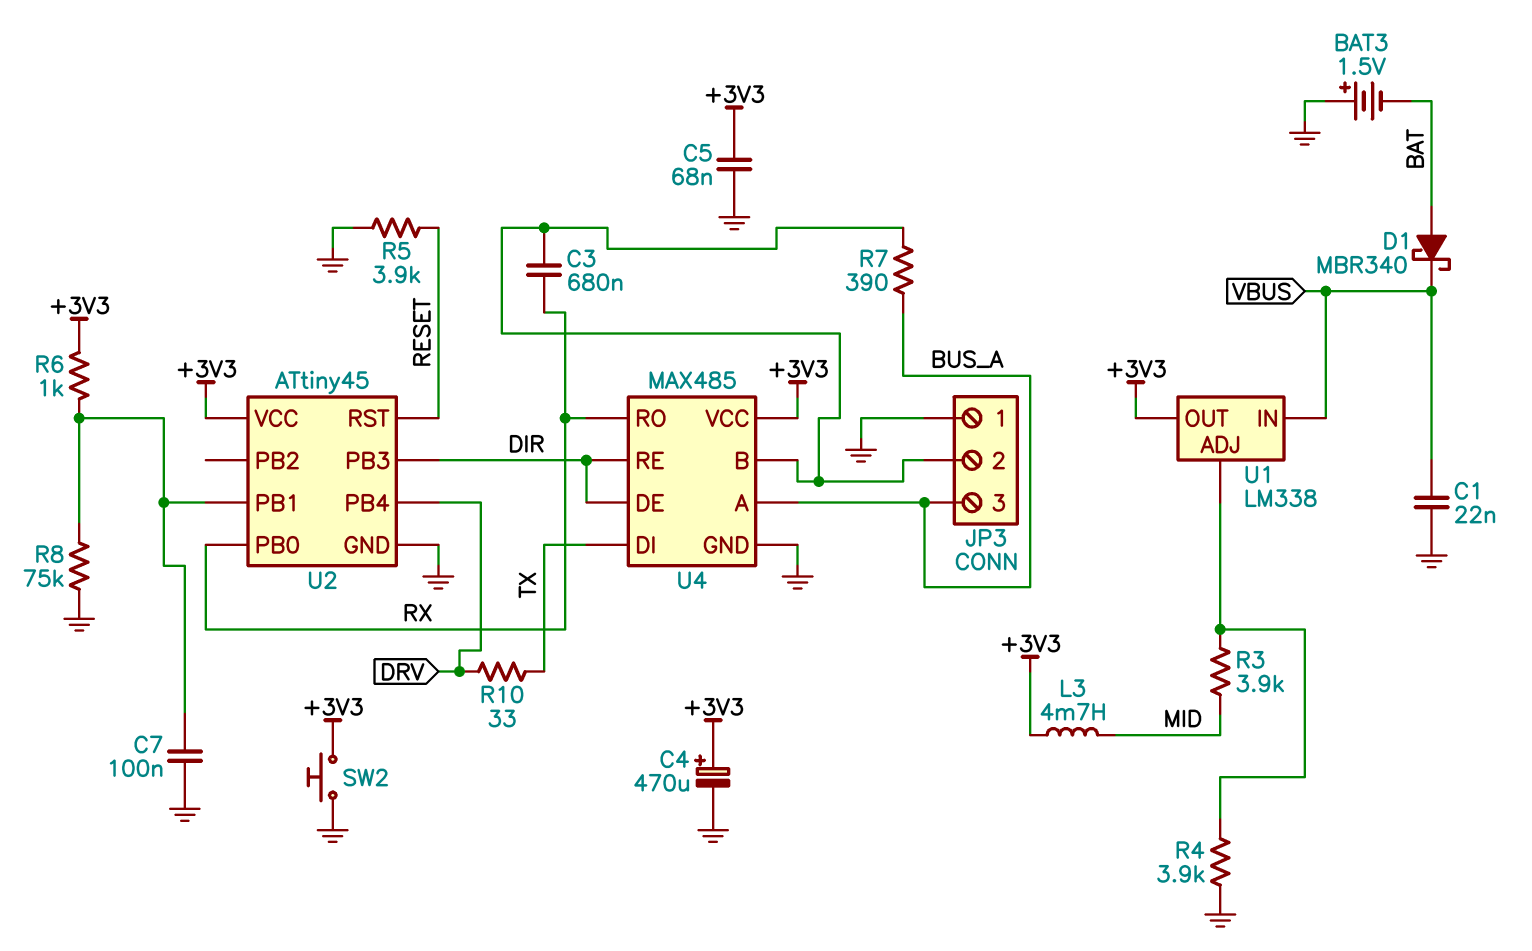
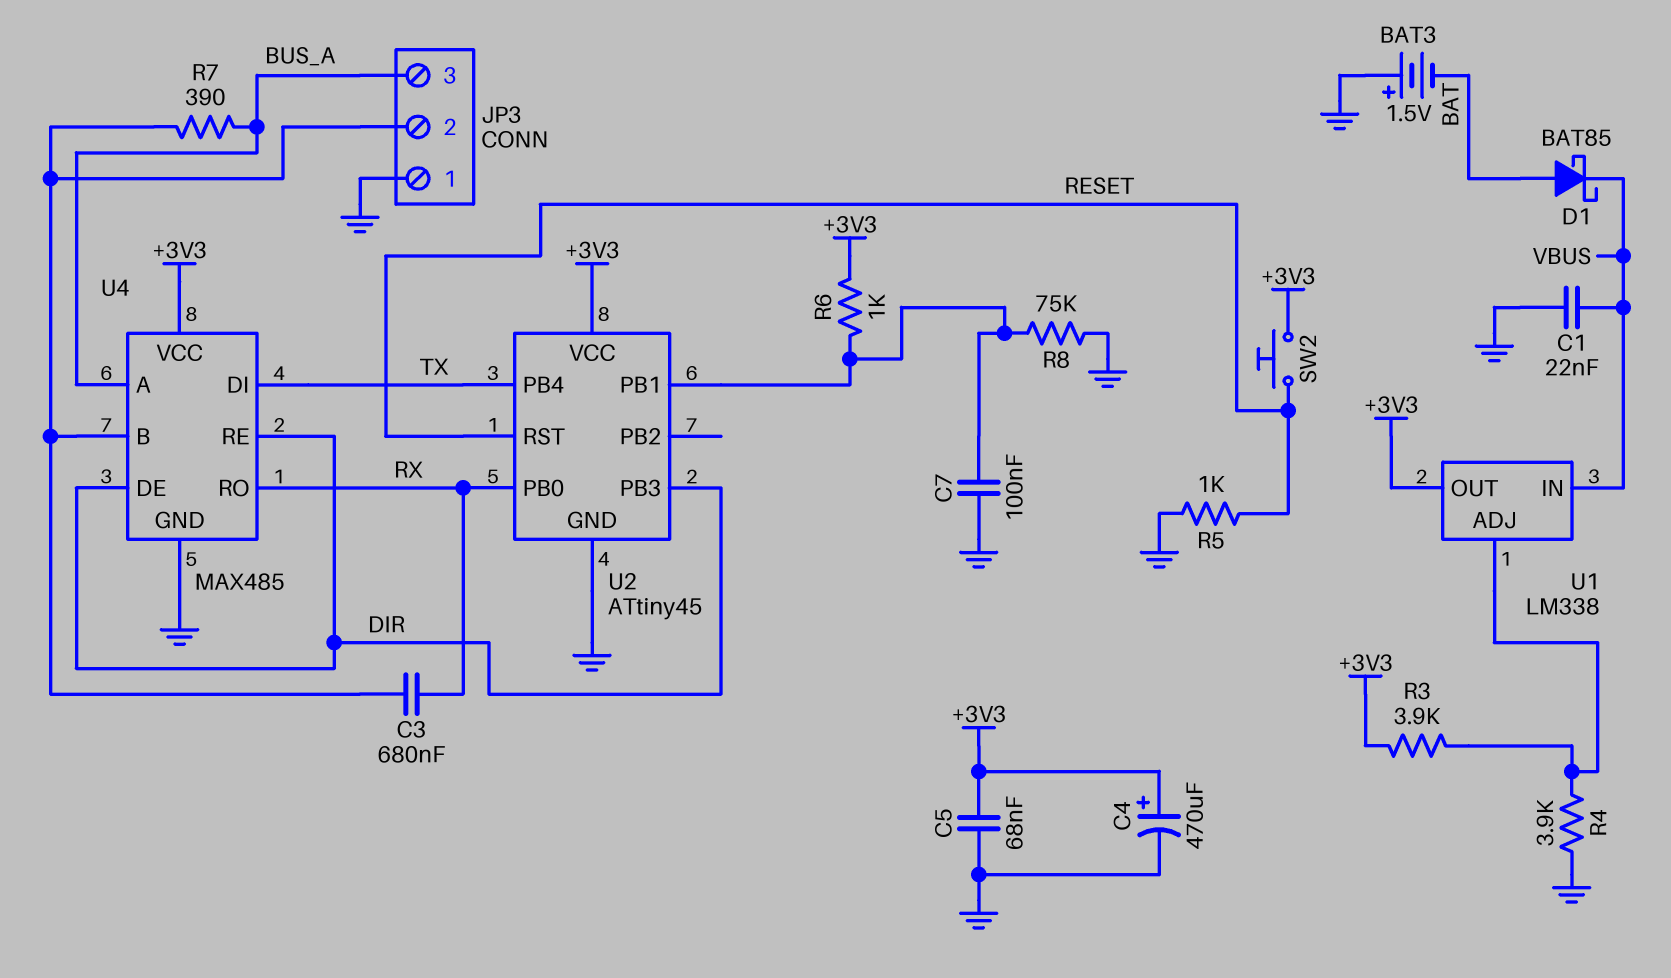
D1: schottky MBR340 (A BAT, K VBUS) -> schottky BAT85 (A BAT, K VBUS)
L3: 4.7mH (+3V3, MID) -> none
R3: 3.9k (MID, U1/ADJ) -> 3.9k (+3V3, U1/ADJ)
R5: 3.9k (GND, RESET) -> 1k (GND, RESET)
R10: 33 (DRV, TX) -> none
SW2: button (+3V3, GND) -> button (+3V3, RESET)
U2 pin PB4: DRV -> TX

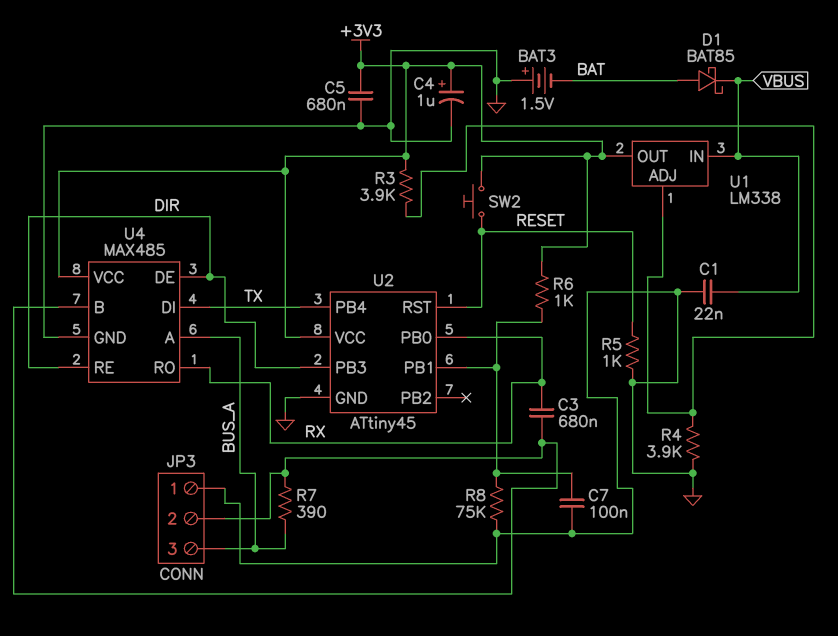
C4: 470uF (plus +3V3, minus GND) -> 1uF (plus +3V3, minus GND)
C5: 68nF (+3V3, GND) -> 680nF (+3V3, GND)

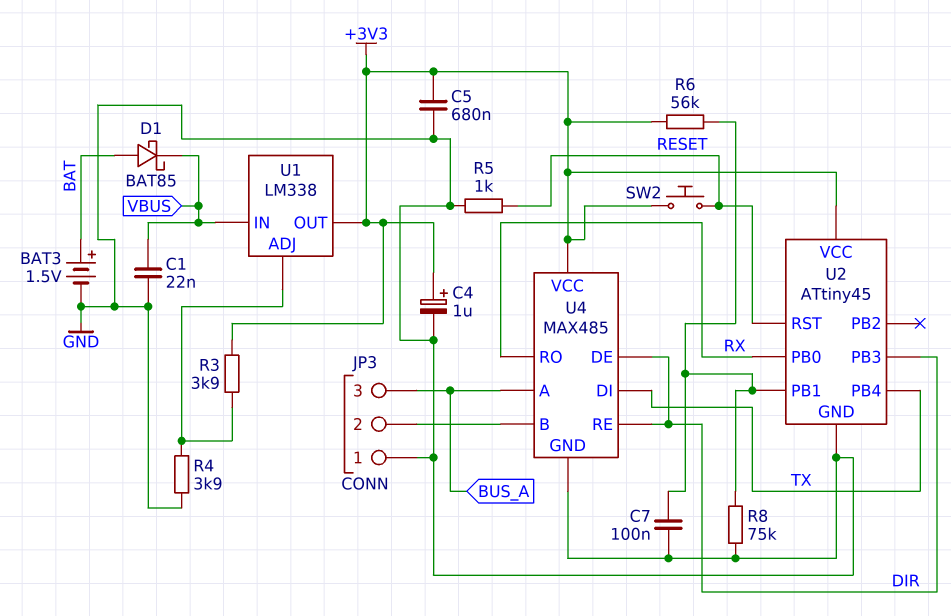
BAT3: 1.5V (plus GND, minus BAT) -> 1.5V (plus BAT, minus GND)
C3: 680nF (JP3/2, RX) -> none
R6: 1k (+3V3, U2/PB1) -> 56k (+3V3, U2/PB1)
R7: 390 (BUS_A, JP3/2) -> none

